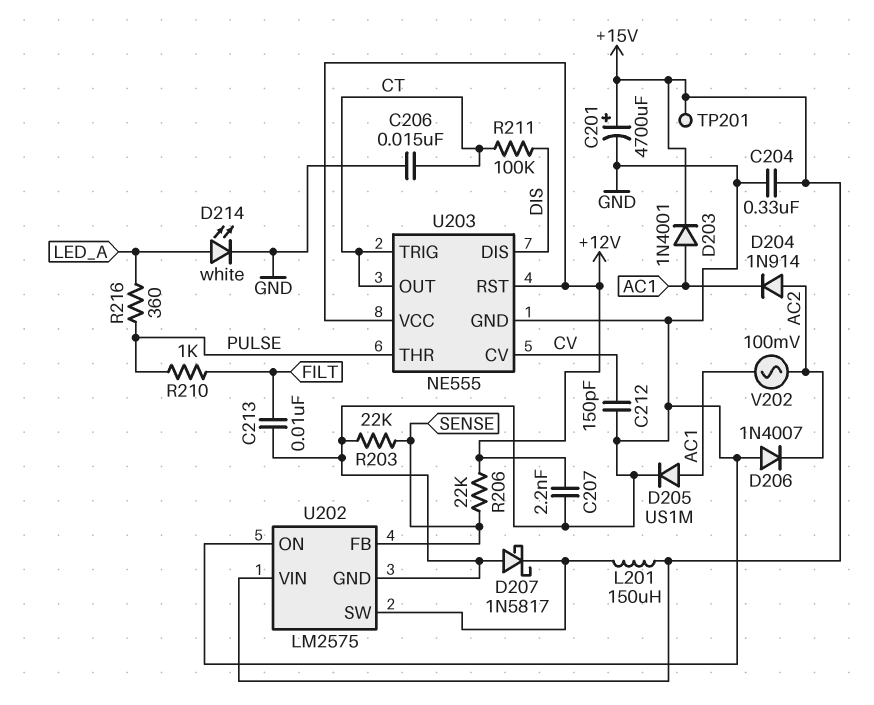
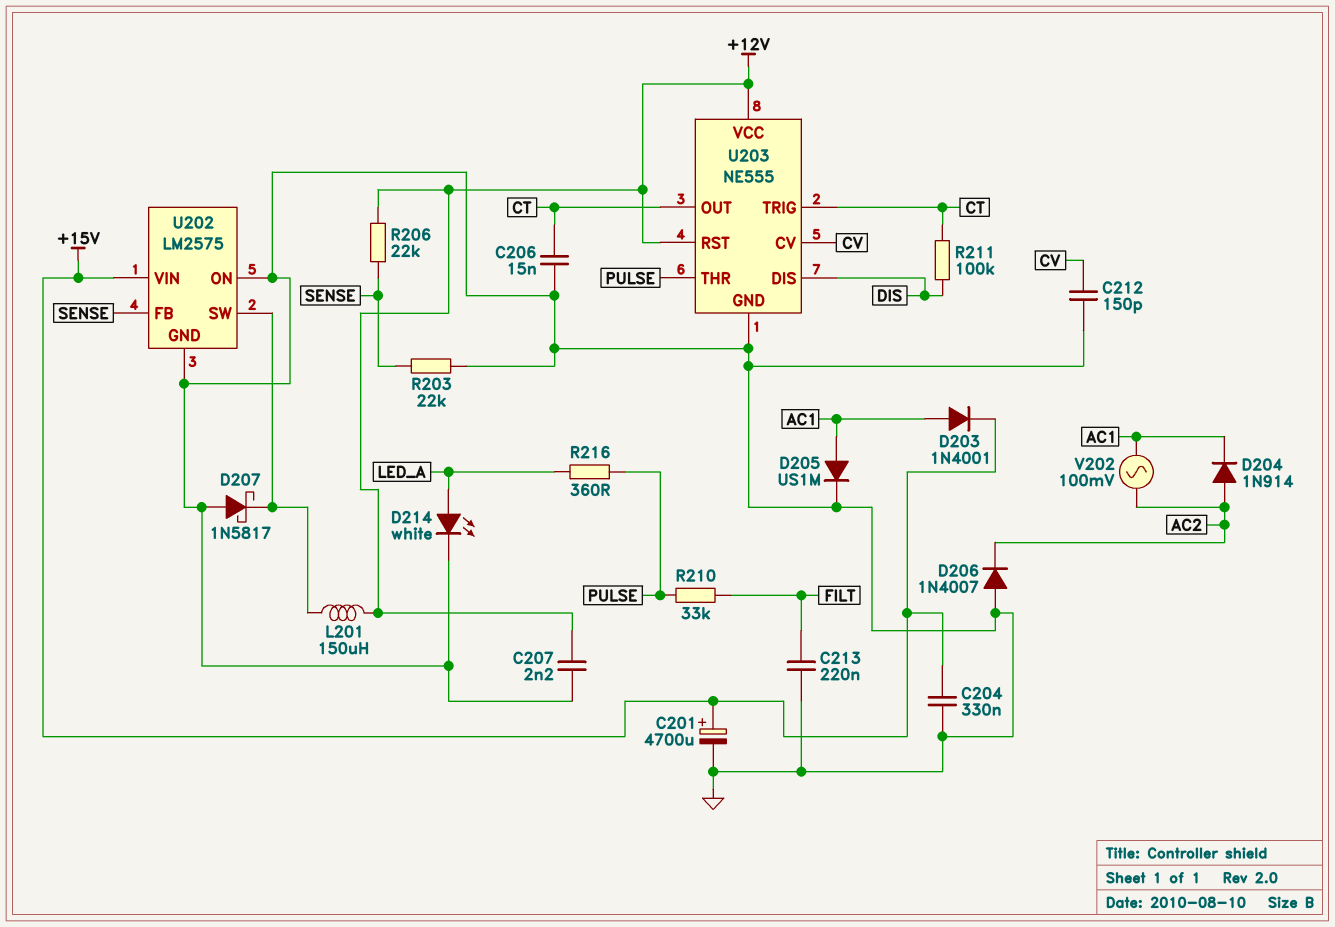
C213: 10nF (FILT, GND) -> 220nF (FILT, GND)
L201: 150uH (+15V, U202/SW) -> 150uH (+12V, U202/SW)
R210: 1k (FILT, PULSE) -> 33k (FILT, PULSE)
TP201: test point (+15V) -> none

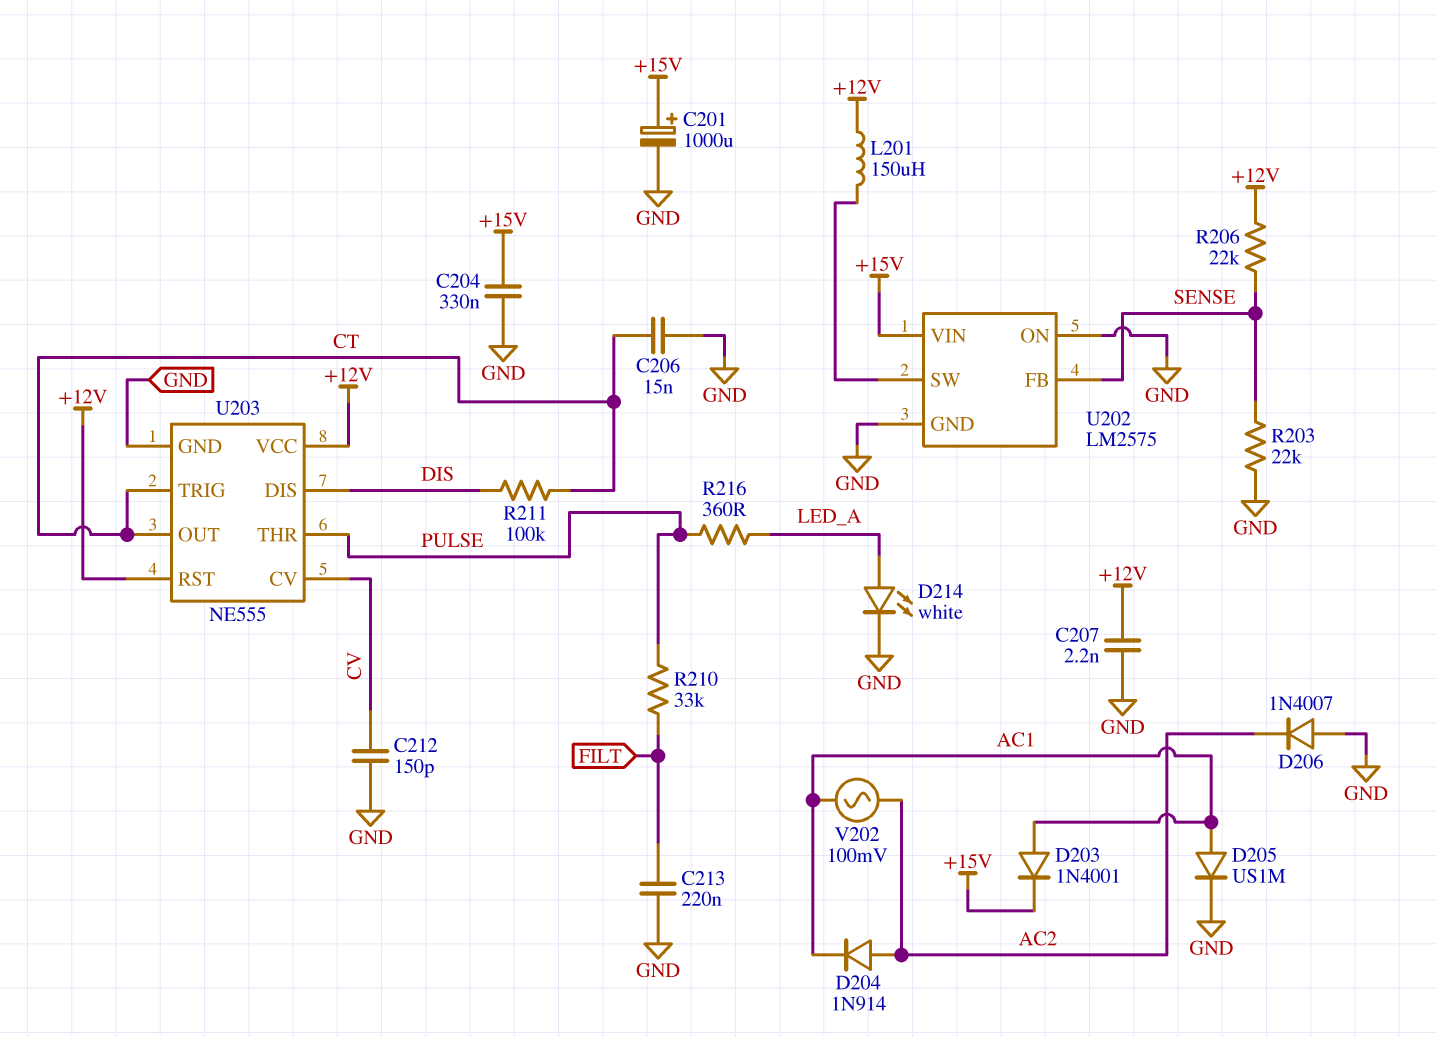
C201: 4700uF (plus +15V, minus GND) -> 1000uF (plus +15V, minus GND)
D207: schottky 1N5817 (A GND, K U202/SW) -> none

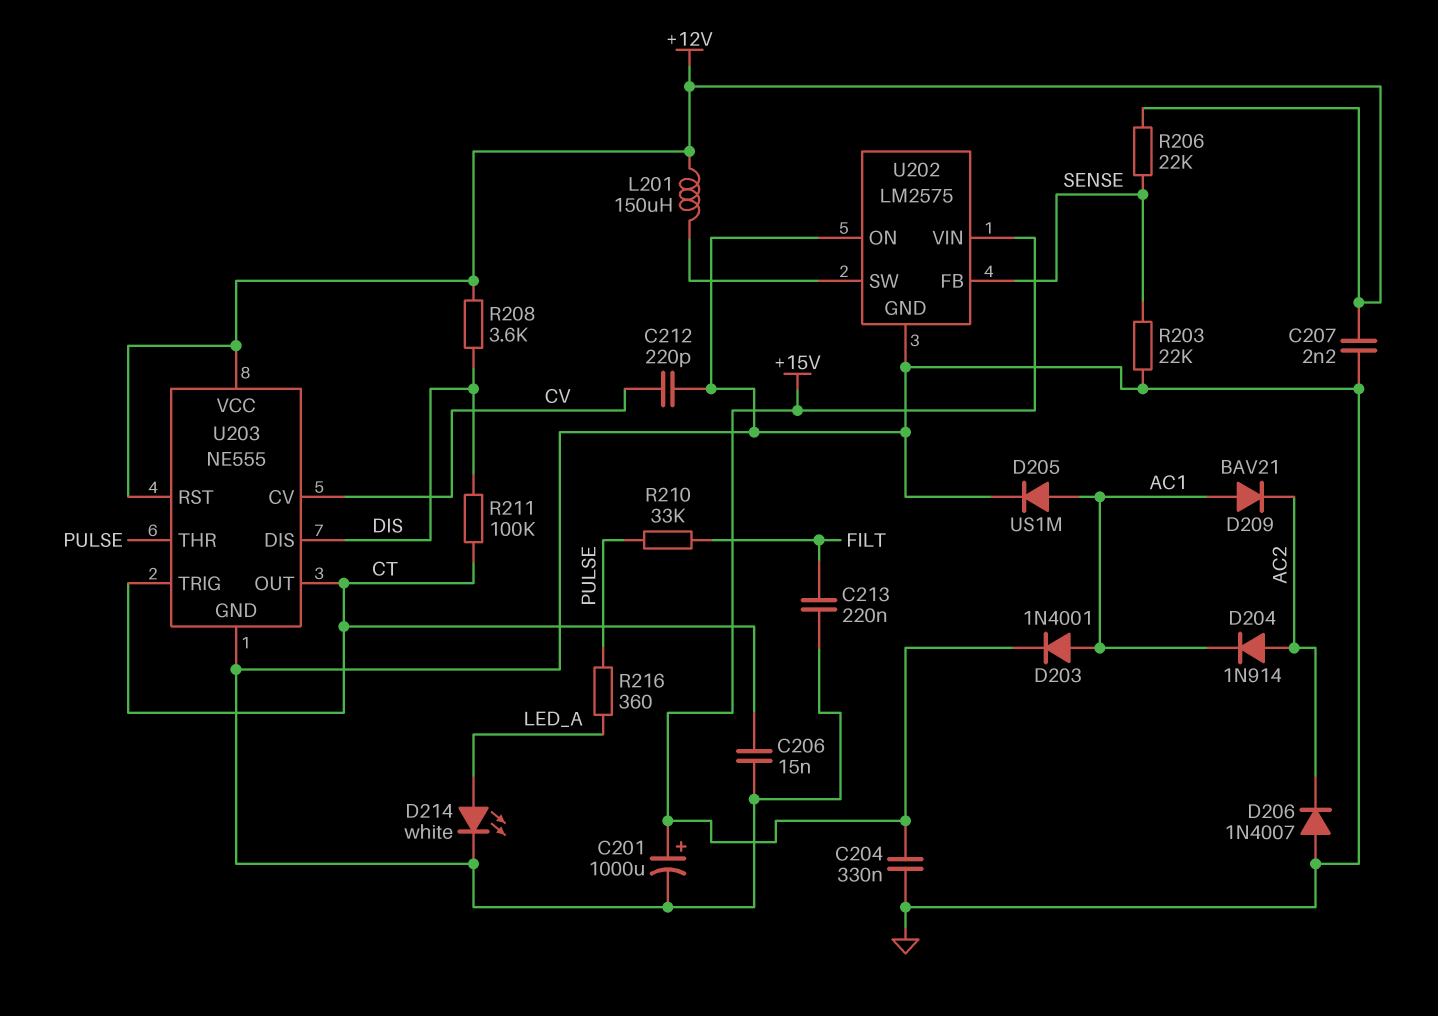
C212: 150pF (CV, GND) -> 220pF (CV, GND)
D209: none -> diode BAV21 (A AC1, K AC2)
R208: none -> 3.6k (+12V, DIS)
V202: AC 100mV (AC1, AC2) -> none

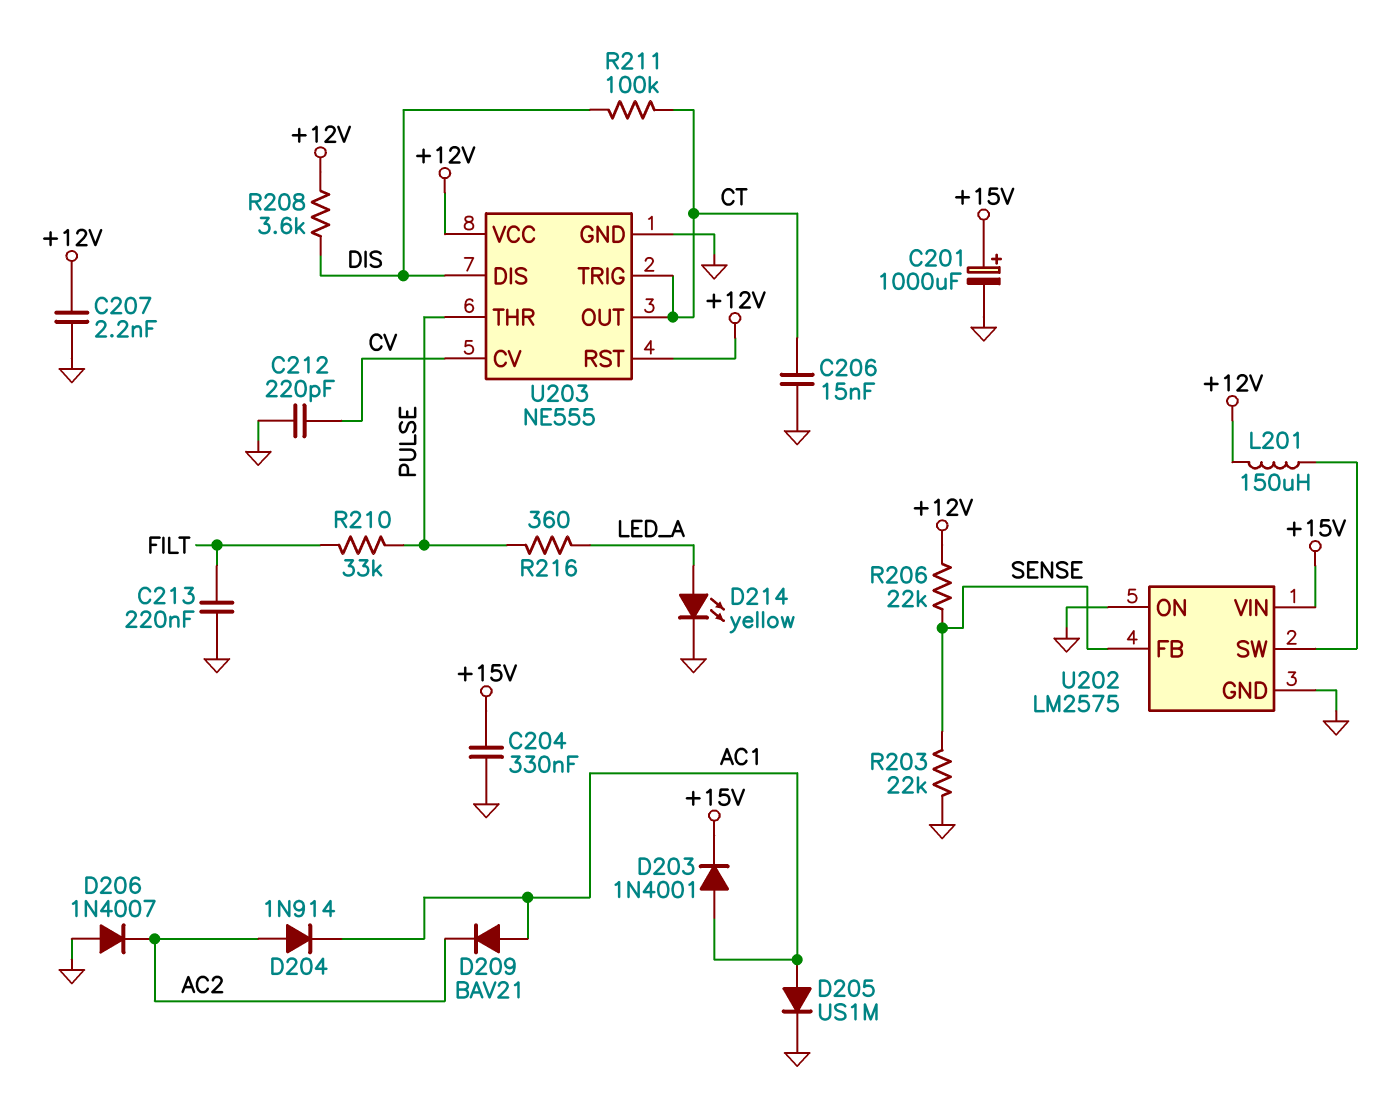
D214: LED white (A LED_A, K GND) -> LED yellow (A LED_A, K GND)

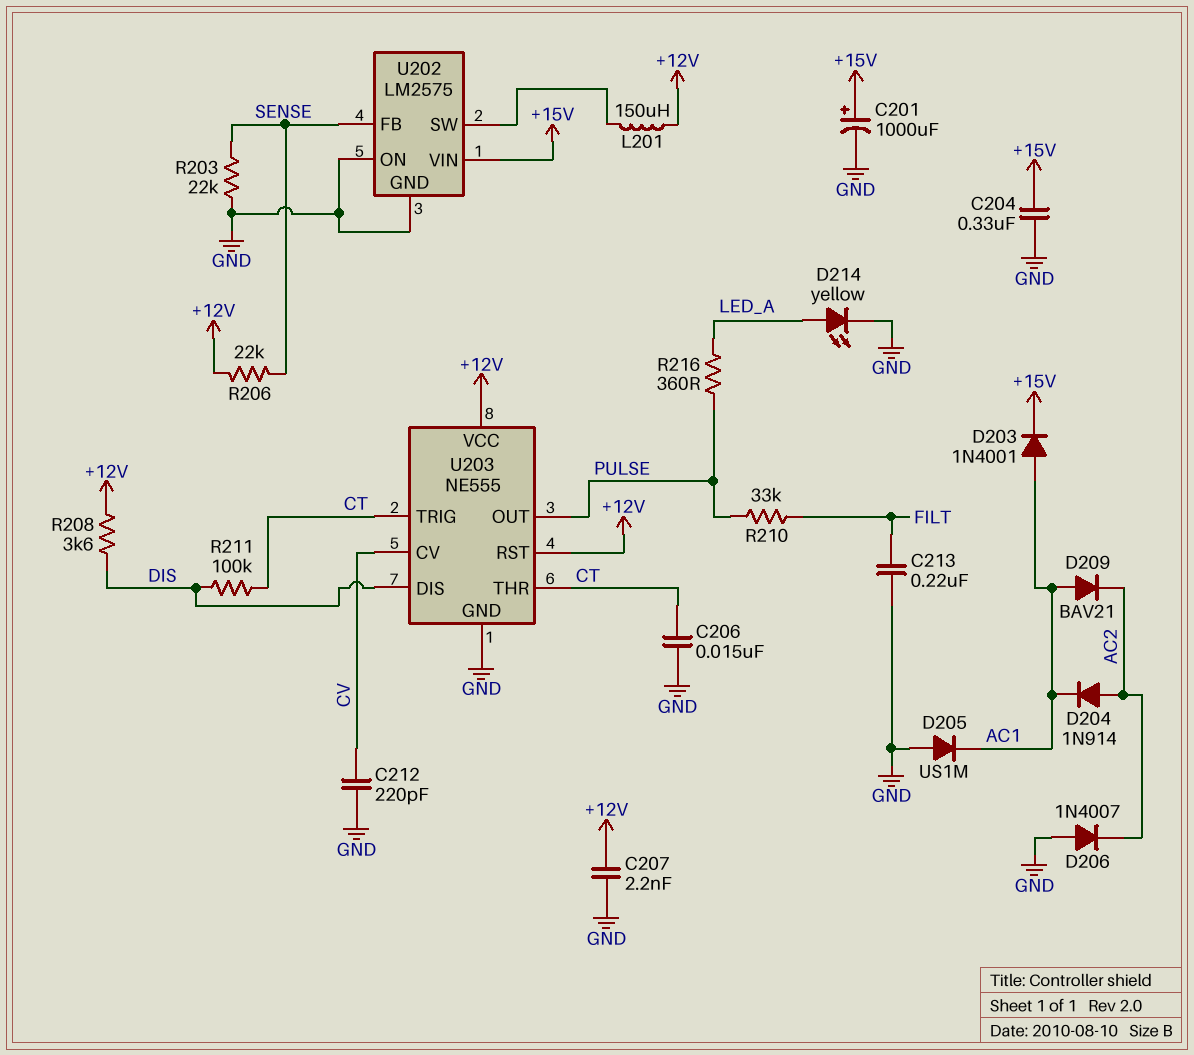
D205: diode US1M (A AC1, K GND) -> diode US1M (A GND, K AC1)
U203 pin OUT: CT -> PULSE
U203 pin THR: PULSE -> CT

